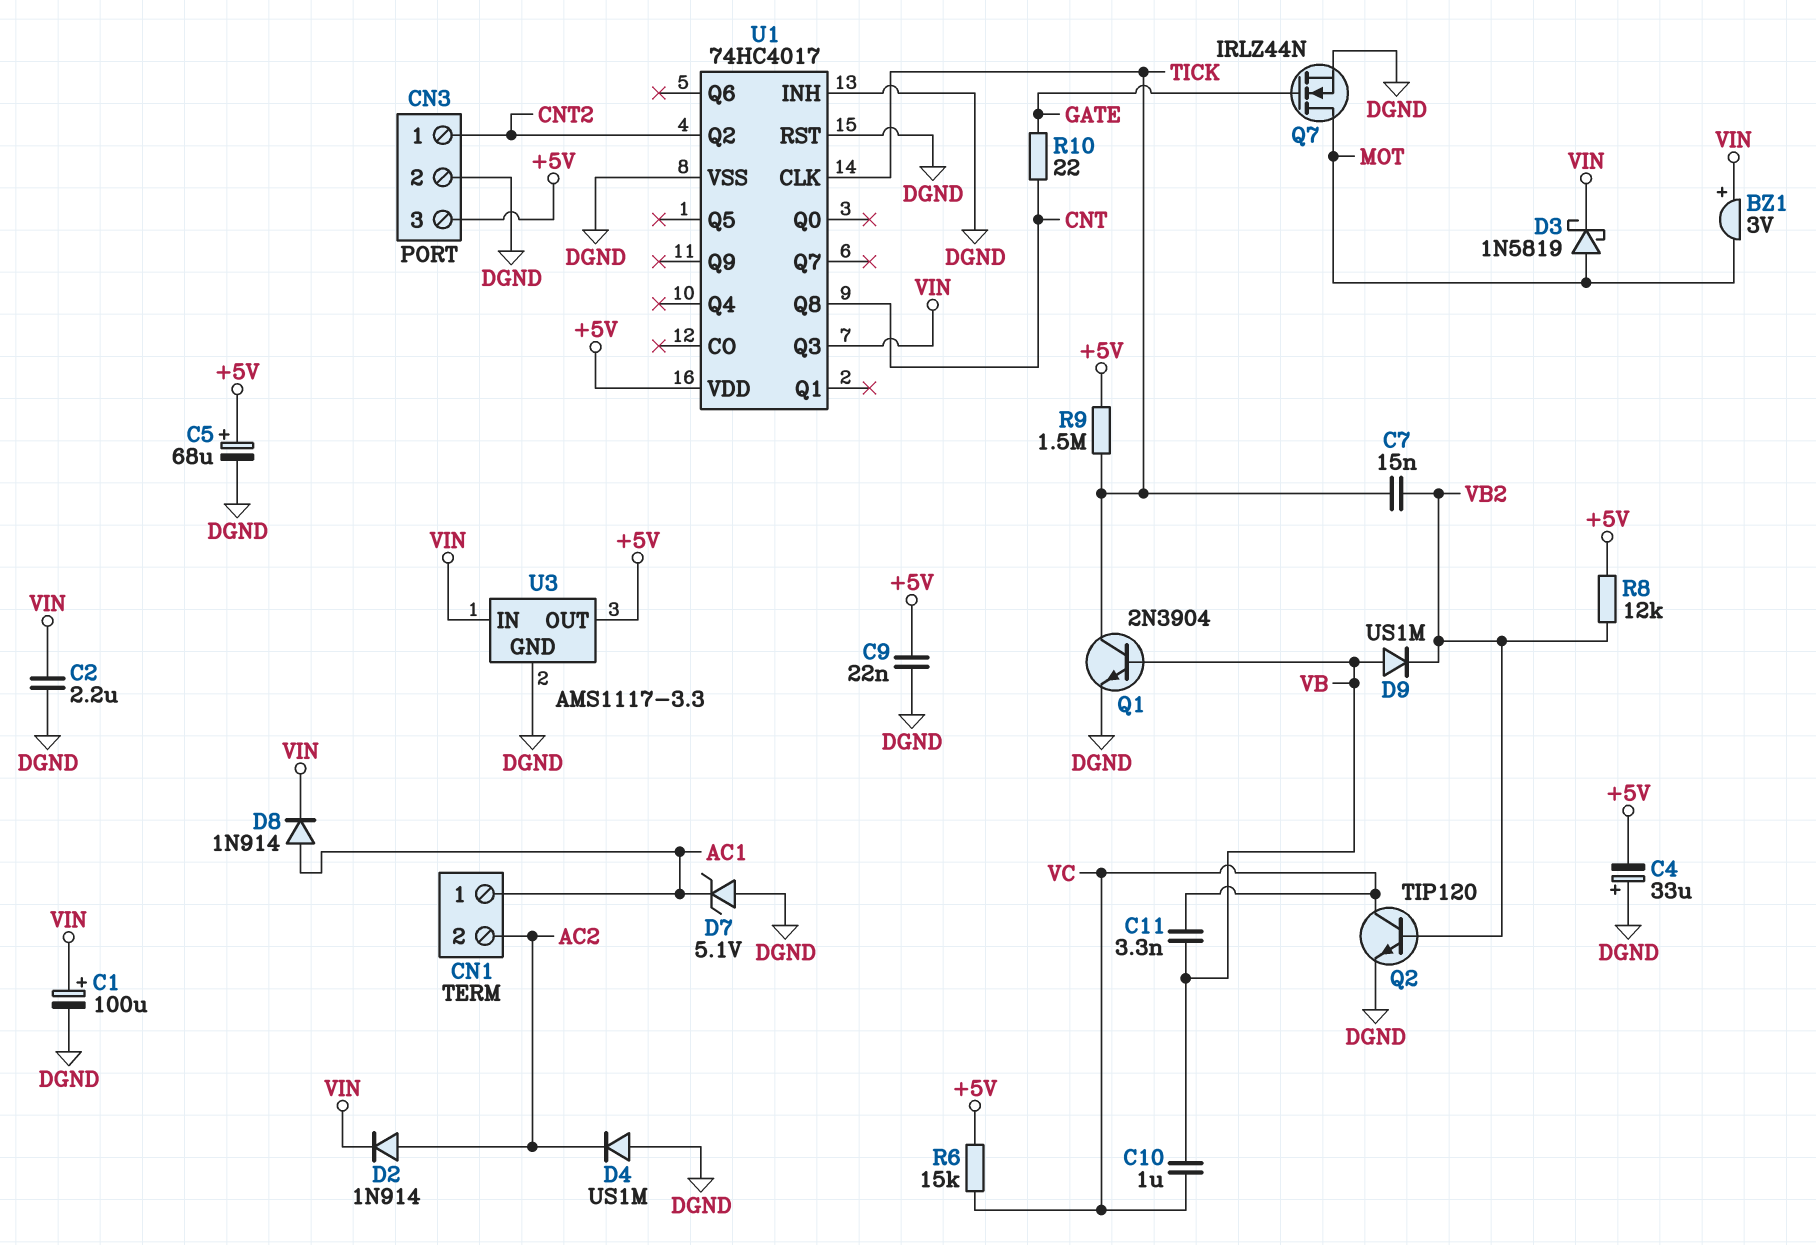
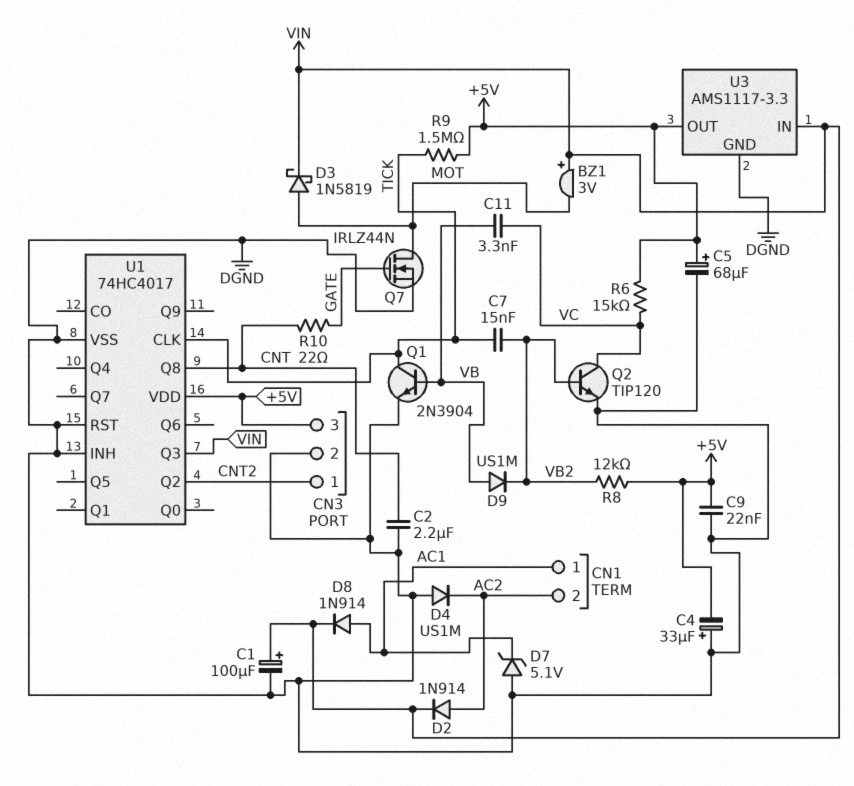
C2: 2.2uF (DGND, VIN) -> 2.2uF (CNT, DGND)
C10: 1uF (VB, VC) -> none

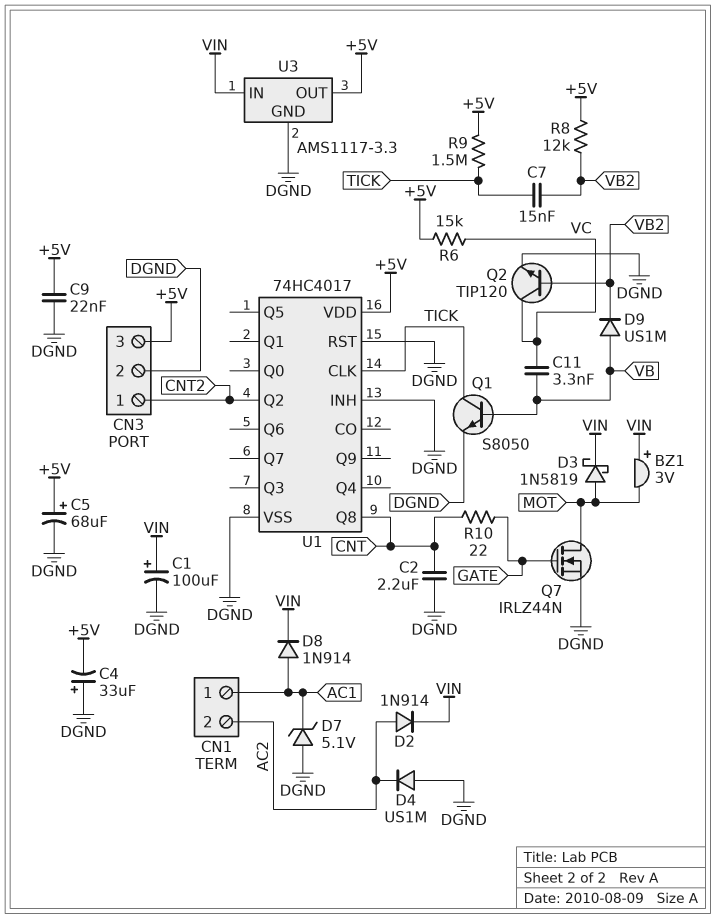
Q1: NPN 2N3904 (B VB, C TICK, E DGND) -> NPN S8050 (B VB, C TICK, E DGND)
U1 pin Q3: VIN -> none

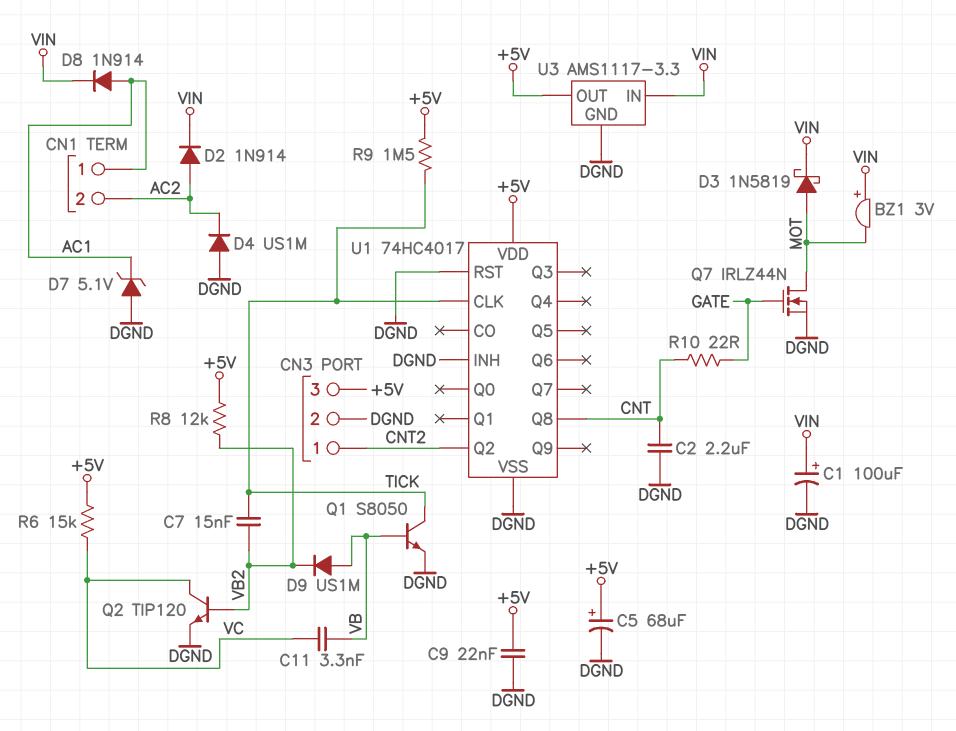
C4: 33uF (plus DGND, minus +5V) -> none

